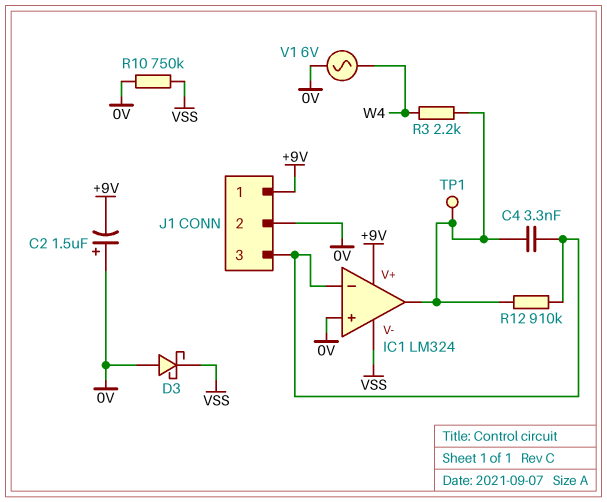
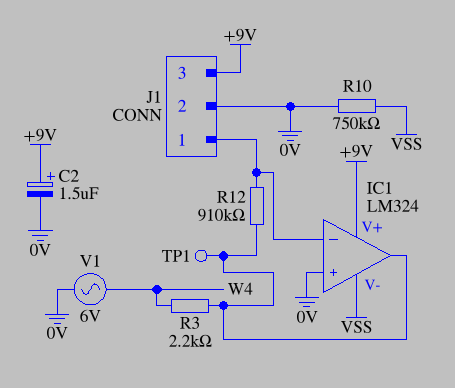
C2: 1.5uF (plus 0V, minus +9V) -> 1.5uF (plus +9V, minus 0V)
C4: 3.3nF (IC1/in-, IC1/out) -> none
D3: schottky (A 0V, K VSS) -> none
J1 pin 1: +9V -> IC1/in-
J1 pin 3: IC1/in- -> +9V

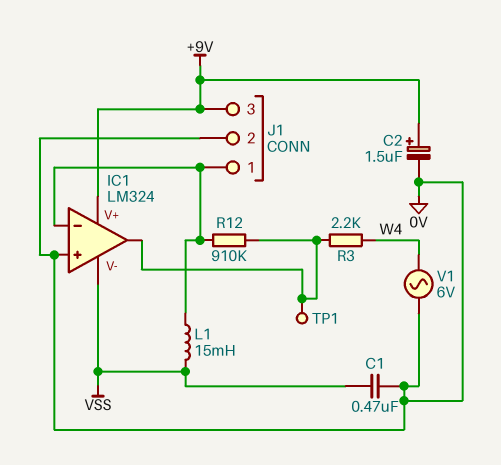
C1: none -> 470nF (0V, VSS)
L1: none -> 15mH (IC1/in-, VSS)
R10: 750k (0V, VSS) -> none

